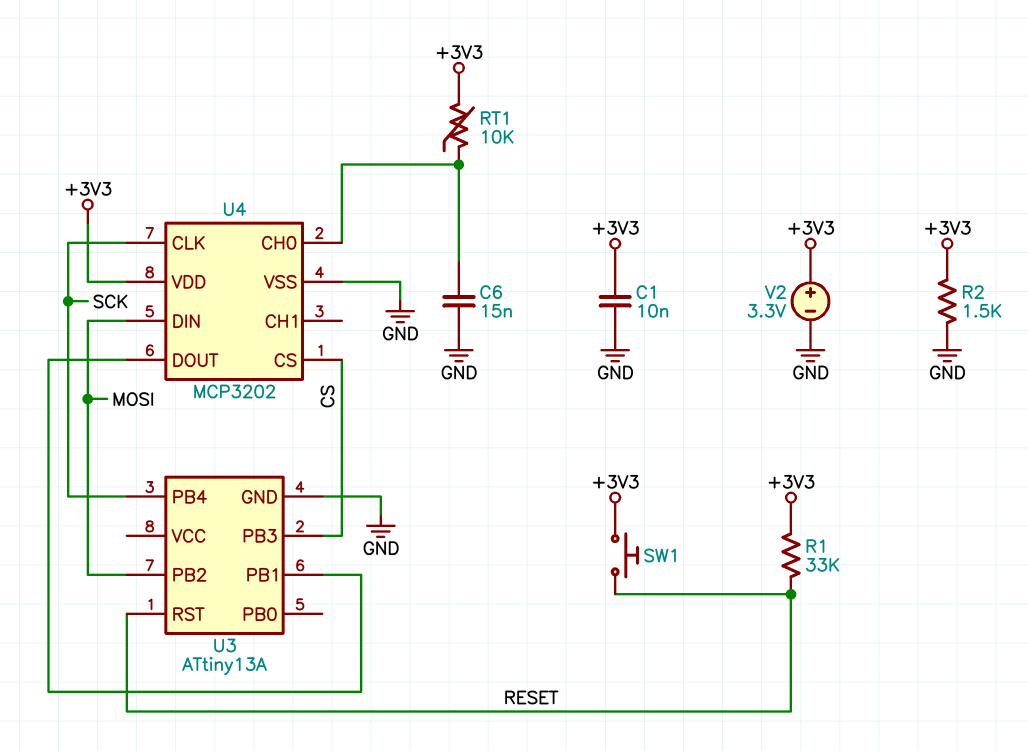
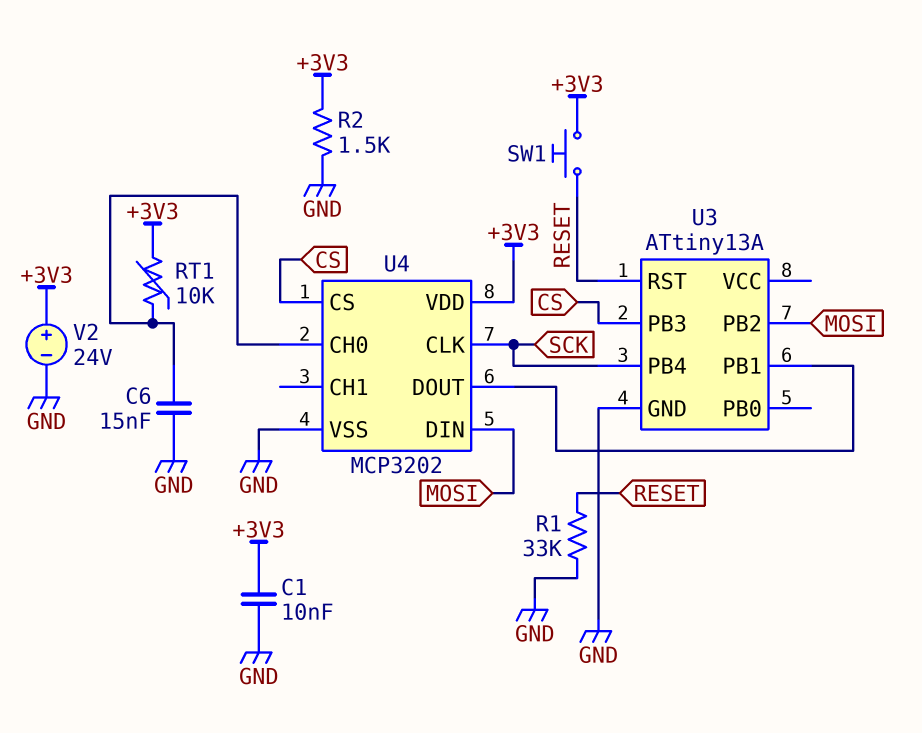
R1: 33k (+3V3, RESET) -> 33k (GND, RESET)
V2: 3.3V (plus +3V3, minus GND) -> 24V (plus +3V3, minus GND)

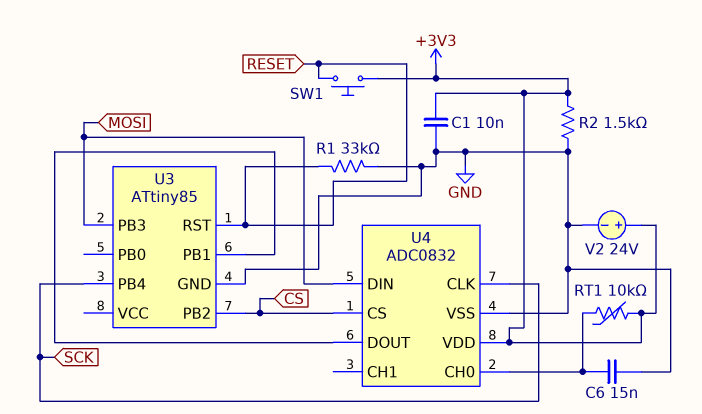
U3: ATtiny13A -> ATtiny85
U3 pin PB2: MOSI -> CS
U3 pin PB3: CS -> MOSI
U4: MCP3202 -> ADC0832

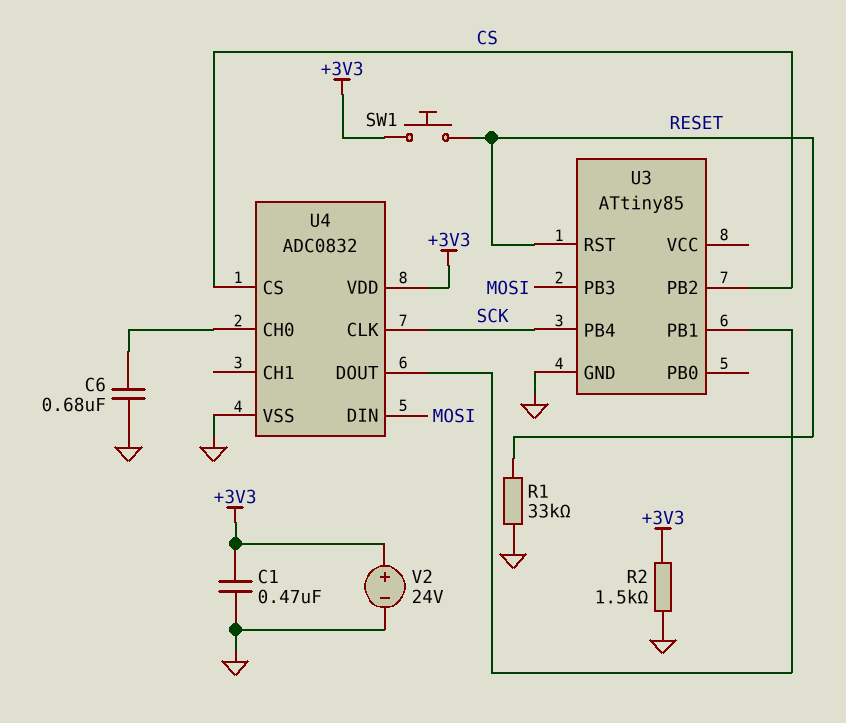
C1: 10nF (+3V3, GND) -> 470nF (+3V3, GND)
C6: 15nF (GND, U4/CH0) -> 680nF (GND, U4/CH0)
RT1: 10k (+3V3, U4/CH0) -> none

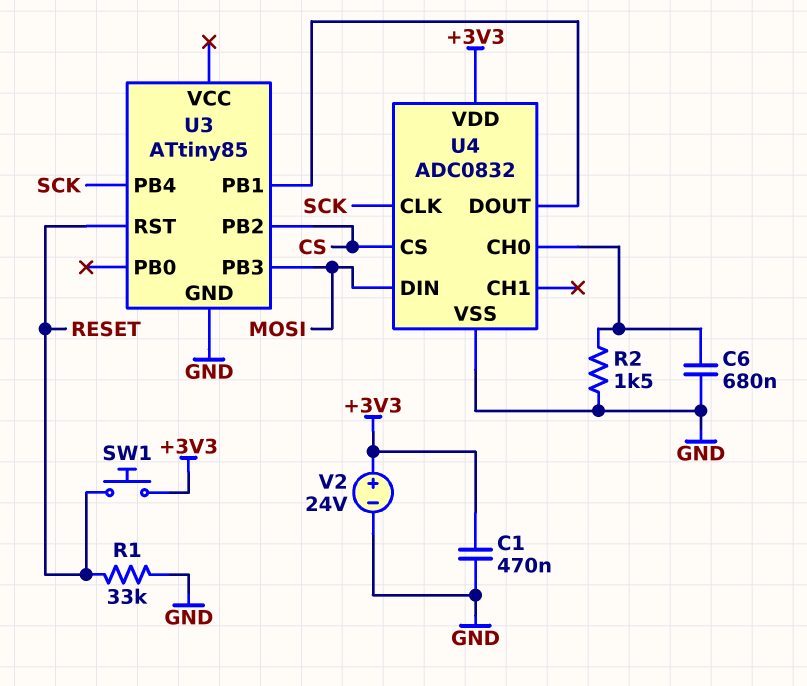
R2: 1.5k (+3V3, GND) -> 1.5k (GND, U4/CH0)

